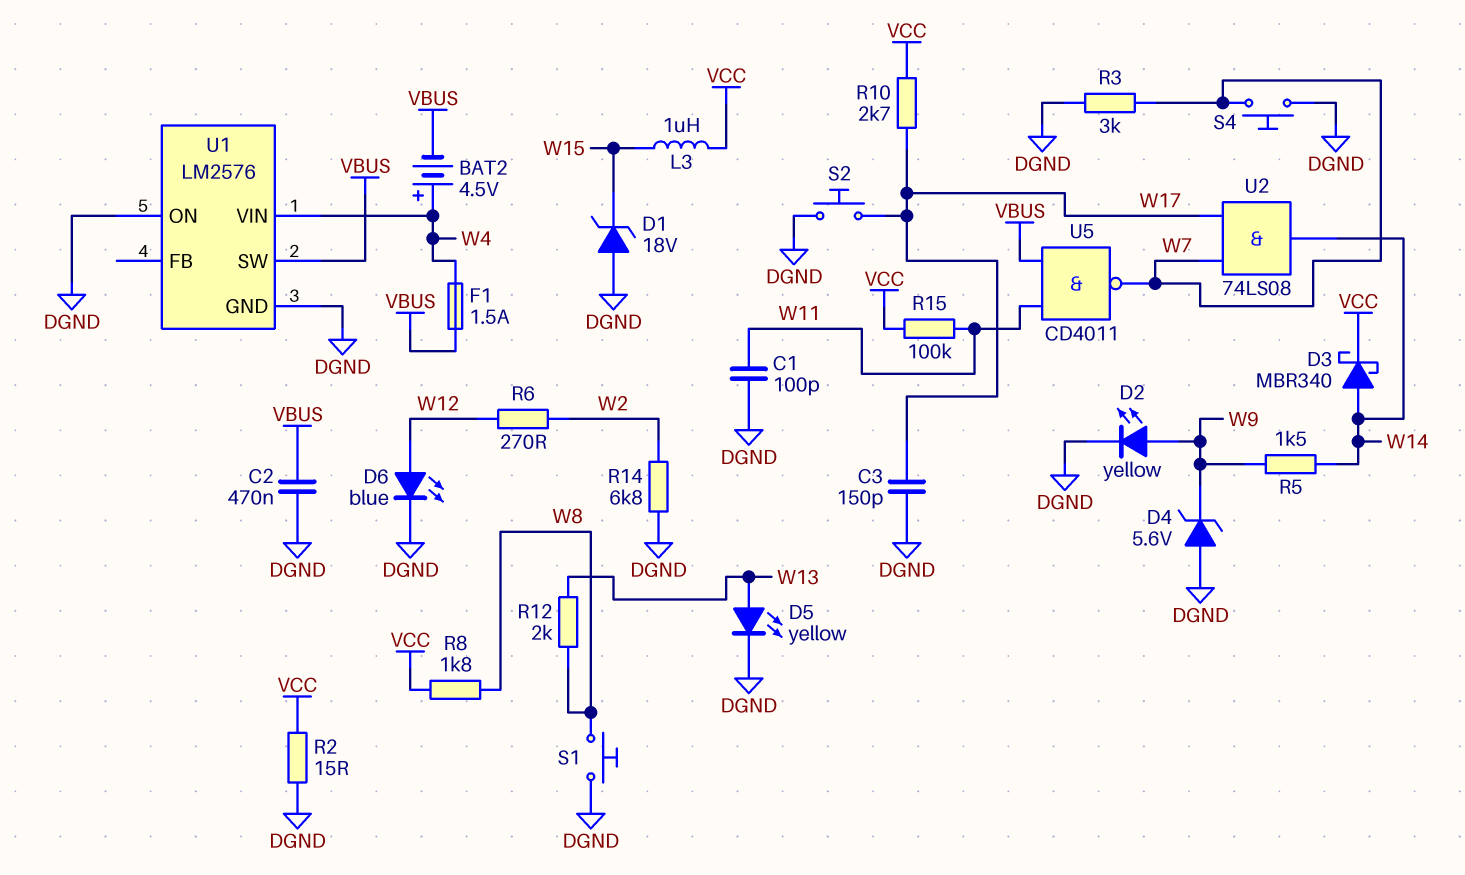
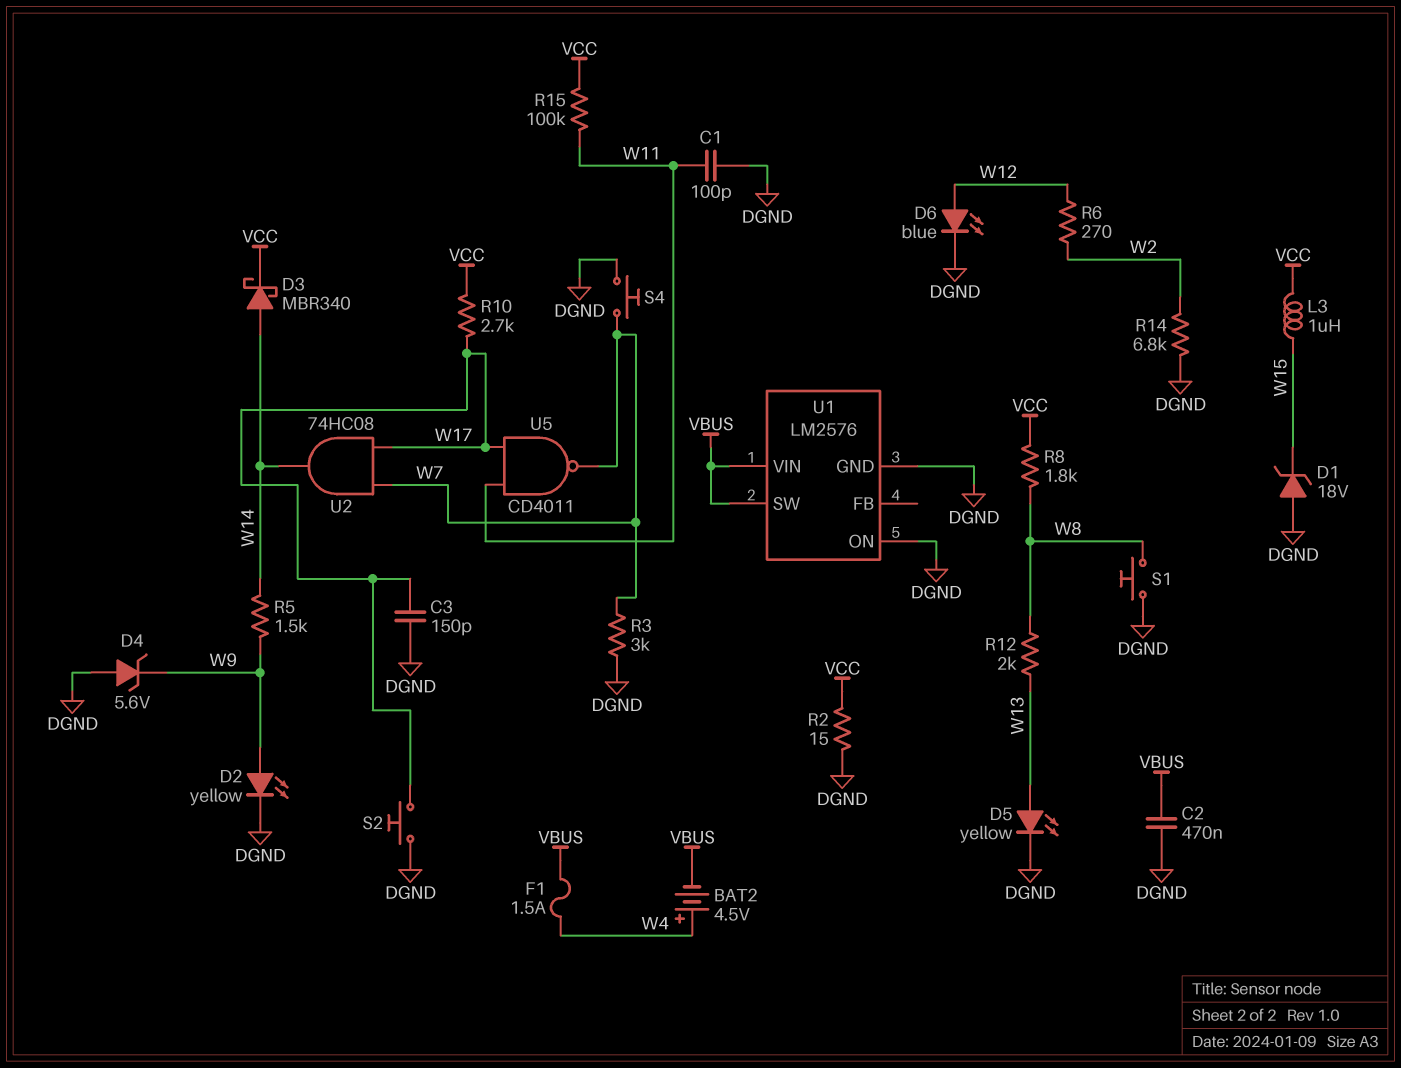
U1 pin VIN: W4 -> VBUS
U2: AND 74LS08 (in W7, in W17, out W14) -> AND 74HC08 (in W7, in W17, out W14)
U5: NAND CD4011 (in VBUS, in W11, out W7) -> NAND CD4011 (in W11, in W17, out W7)

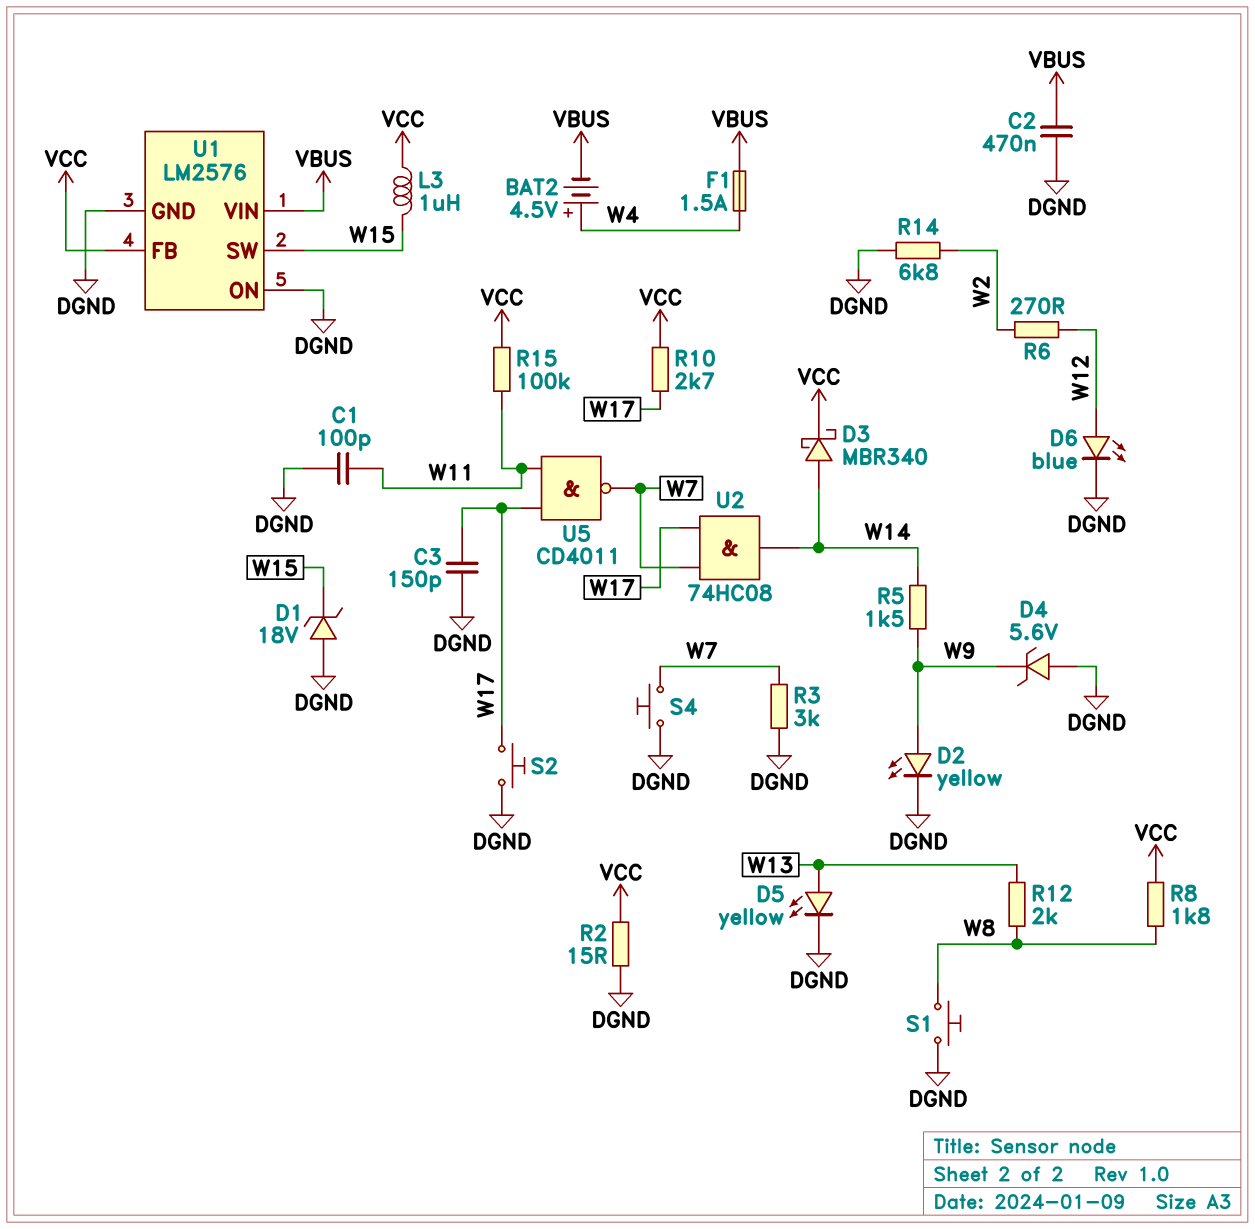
U1 pin FB: none -> VCC
U1 pin SW: VBUS -> W15

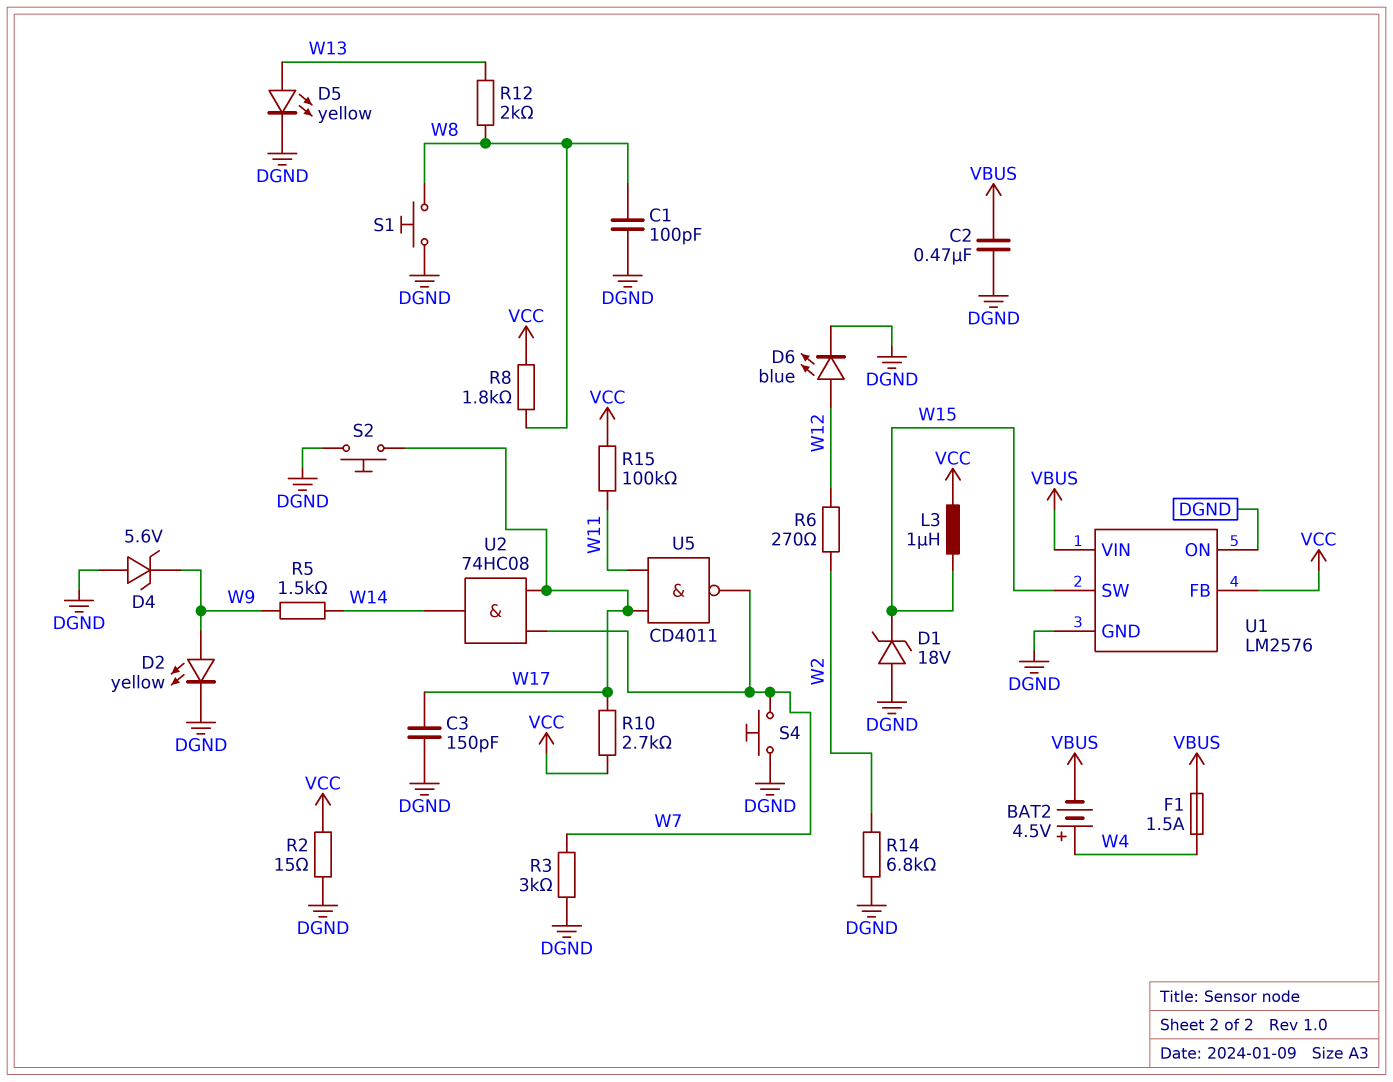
C1: 100pF (DGND, W11) -> 100pF (DGND, W8)
D3: schottky MBR340 (A W14, K VCC) -> none

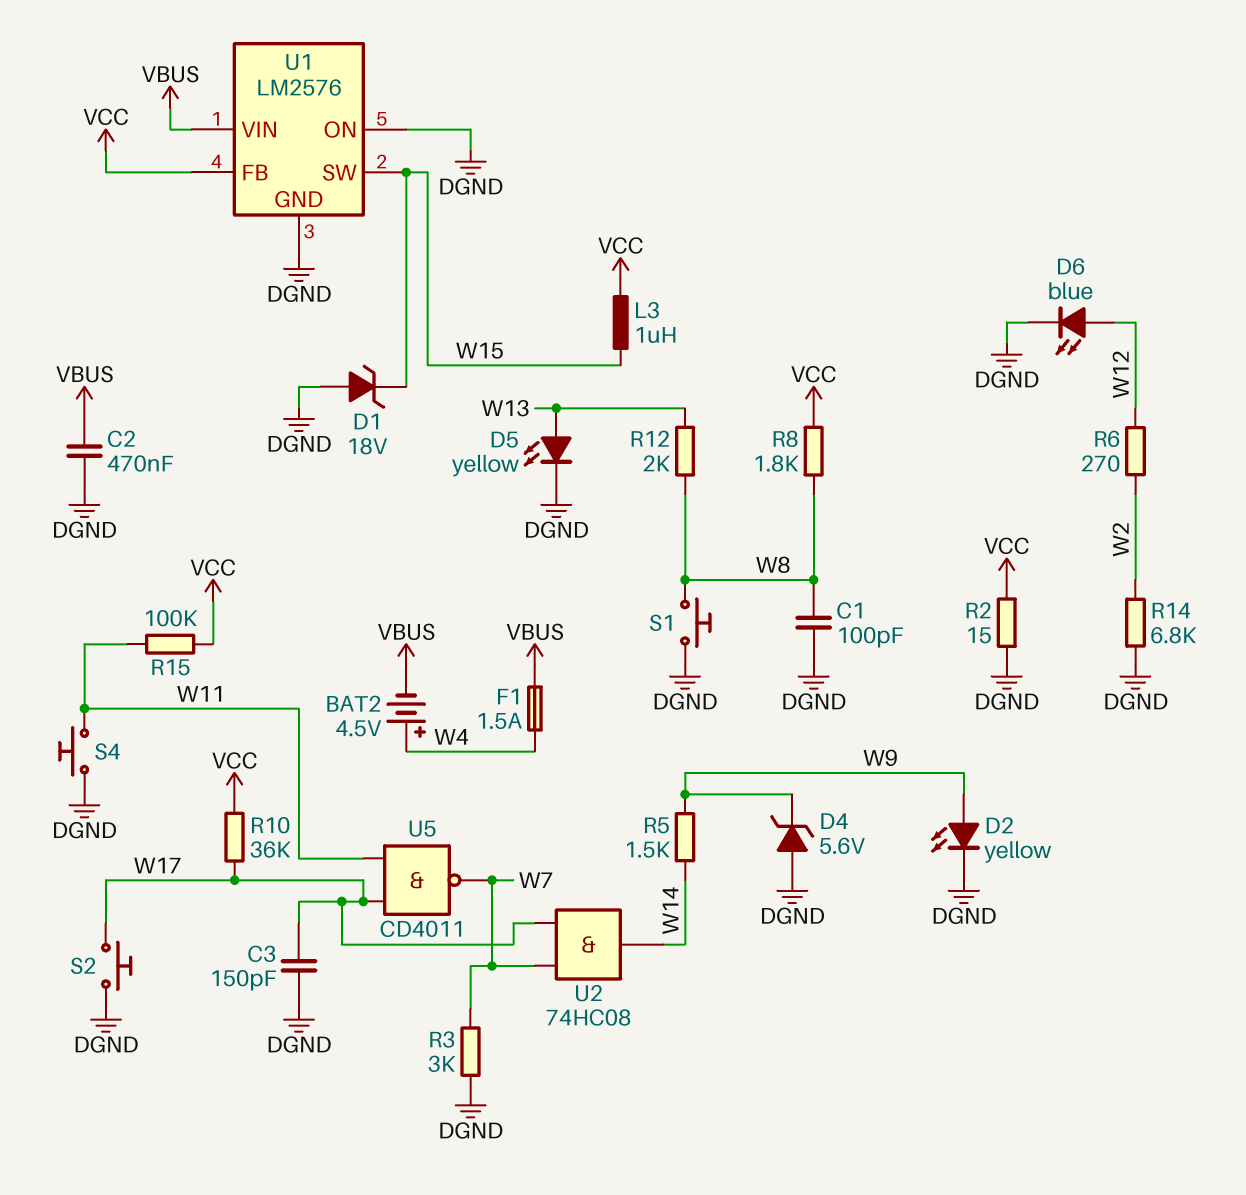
R10: 2.7k (VCC, W17) -> 36k (VCC, W17)
S4: button (DGND, W7) -> button (DGND, W11)

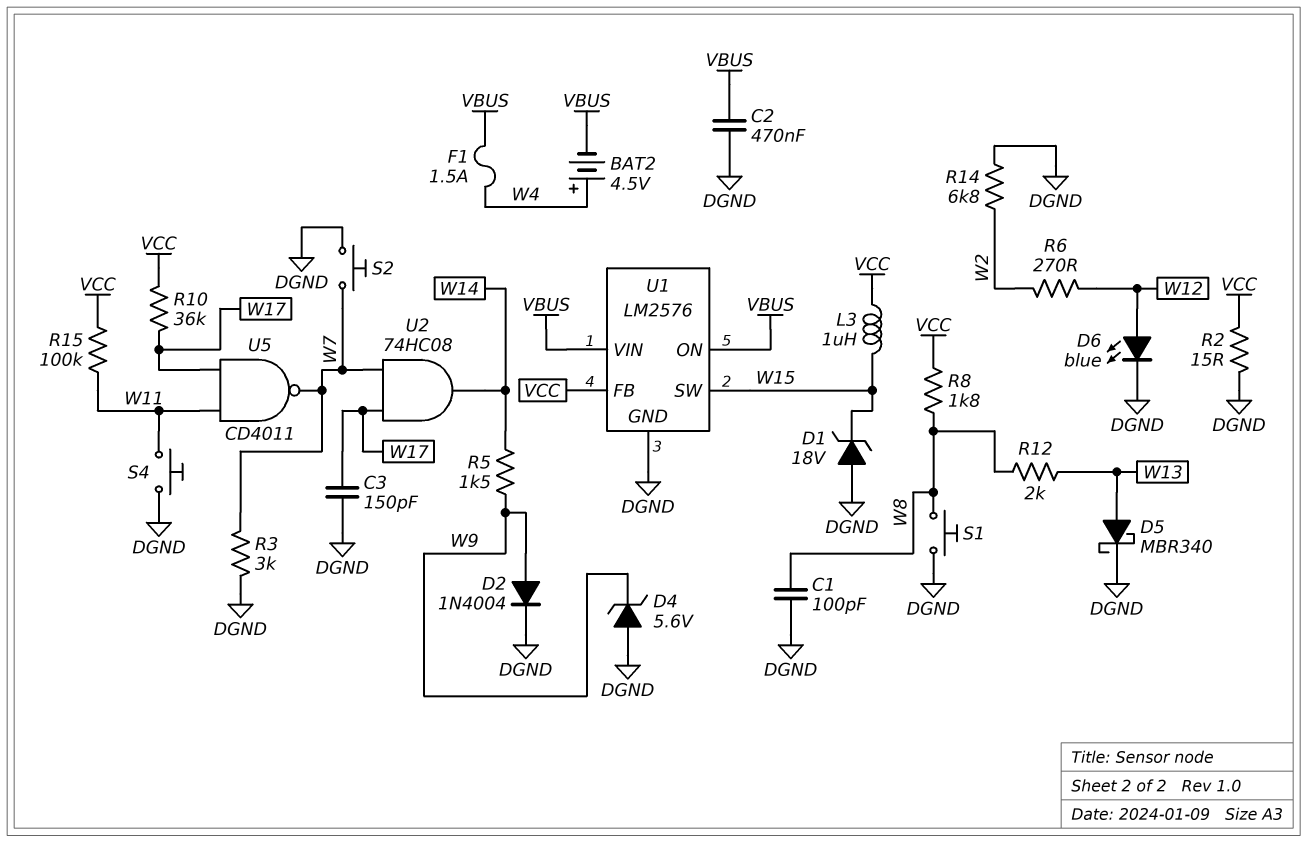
D2: LED yellow (A W9, K DGND) -> diode 1N4004 (A W9, K DGND)
D5: LED yellow (A W13, K DGND) -> schottky MBR340 (A W13, K DGND)
S2: button (DGND, W17) -> button (DGND, W7)
U1 pin ON: DGND -> VBUS

